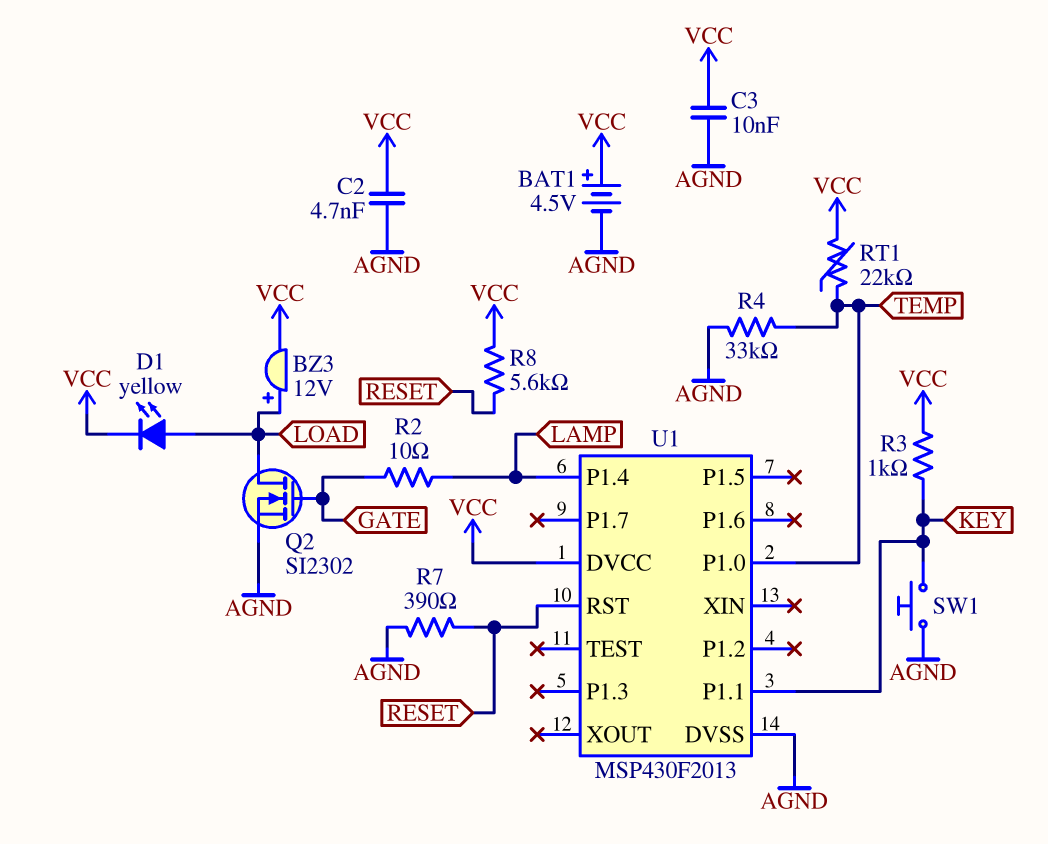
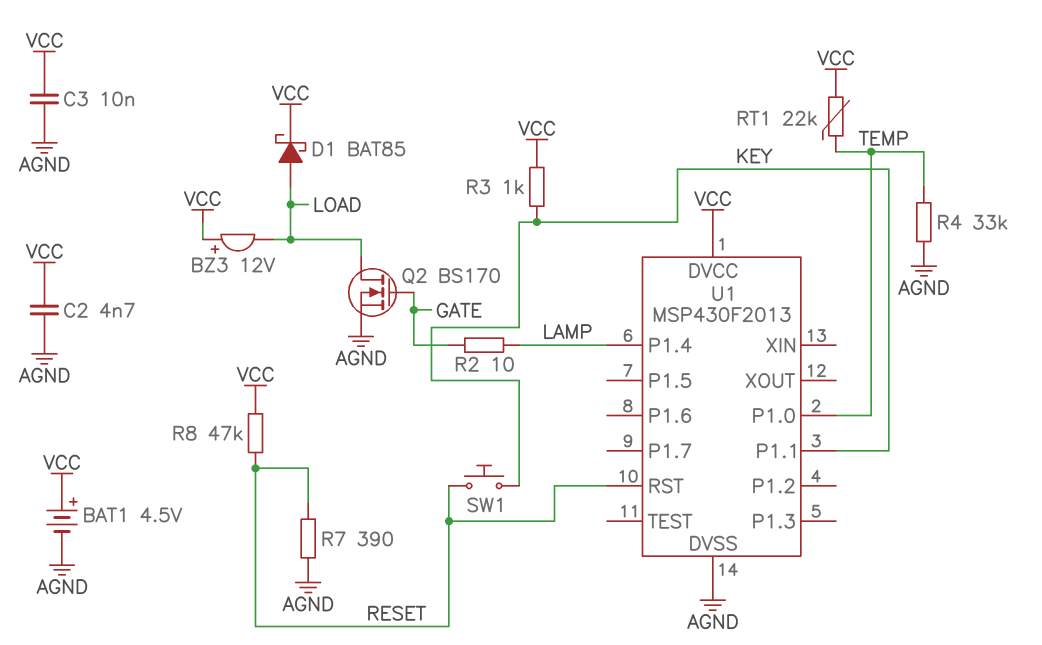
BZ3: buzzer 12V (plus LOAD, minus VCC) -> buzzer 12V (plus VCC, minus LOAD)
D1: LED yellow (A LOAD, K VCC) -> schottky BAT85 (A LOAD, K VCC)
Q2: NMOS SI2302 (G GATE, D LOAD, S AGND) -> NMOS BS170 (G GATE, D LOAD, S AGND)
R8: 5.6k (RESET, VCC) -> 47k (RESET, VCC)
SW1: button (AGND, KEY) -> button (KEY, RESET)

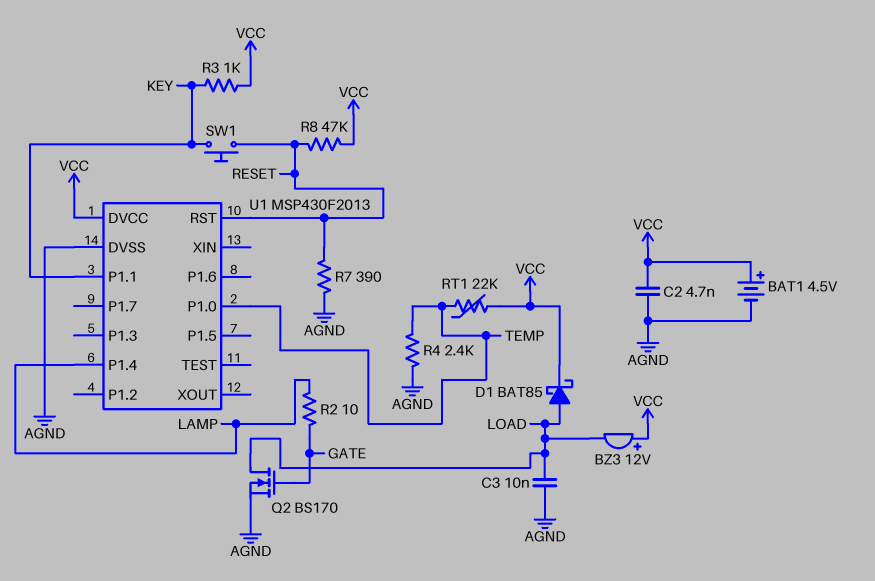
C3: 10nF (AGND, VCC) -> 10nF (AGND, LOAD)
R4: 33k (AGND, TEMP) -> 2.4k (AGND, TEMP)

